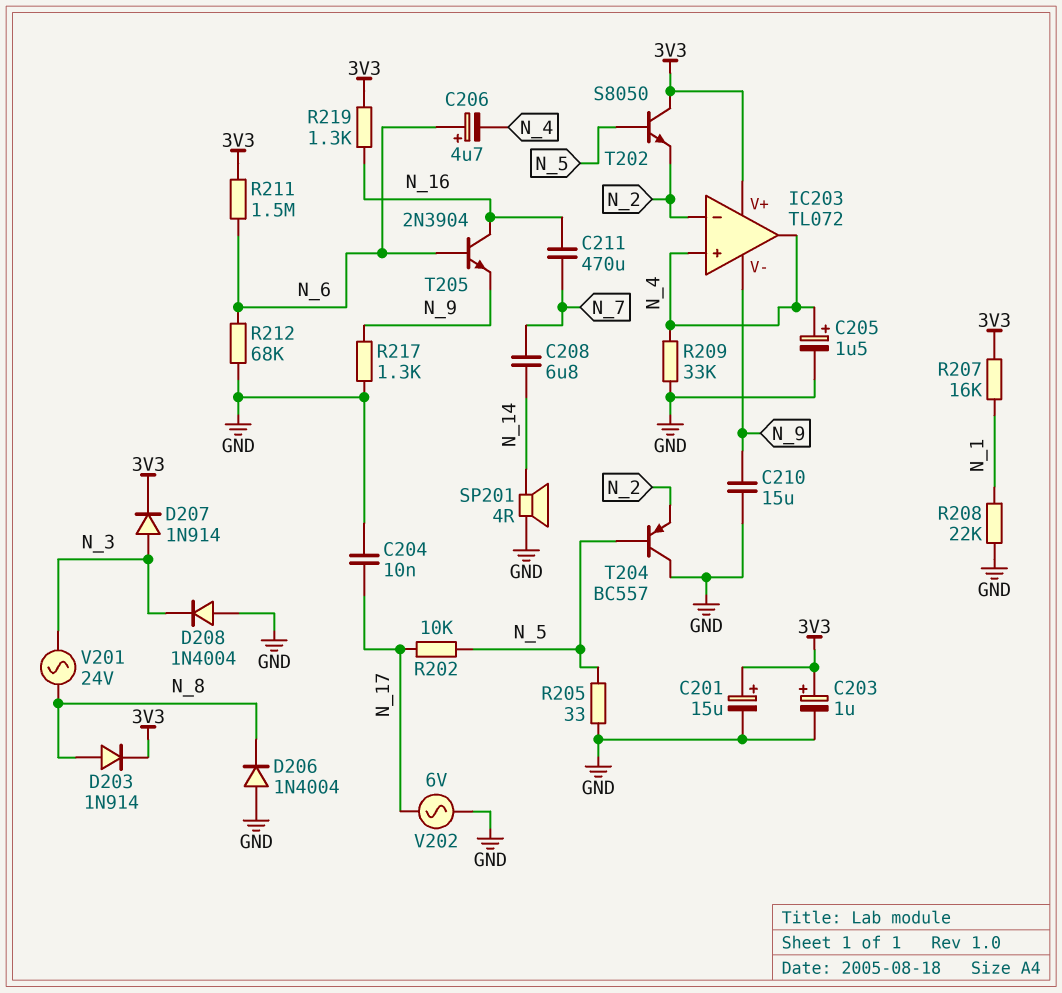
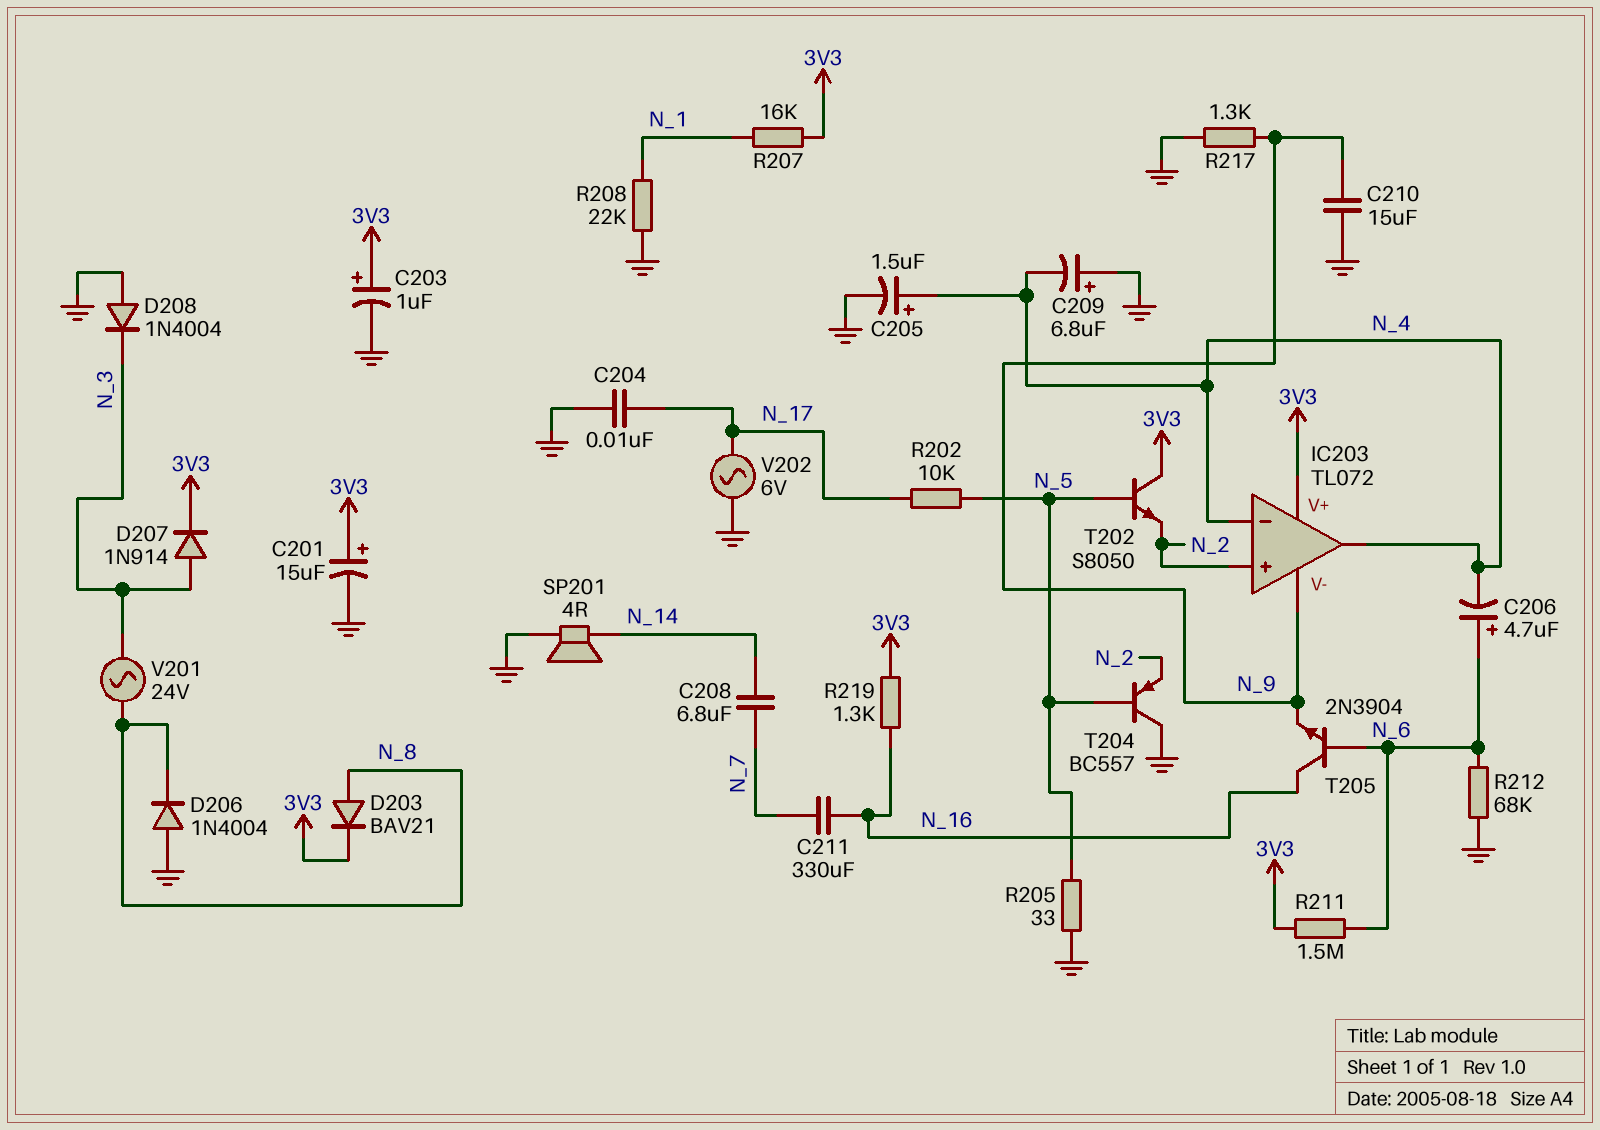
C209: none -> 6.8uF (plus GND, minus N_4)
C211: 470uF (N_7, N_16) -> 330uF (N_7, N_16)
D203: diode 1N914 (A N_8, K 3V3) -> diode BAV21 (A N_8, K 3V3)
IC203 pin in+: N_4 -> N_2
IC203 pin in-: N_2 -> N_4
R209: 33k (GND, N_4) -> none

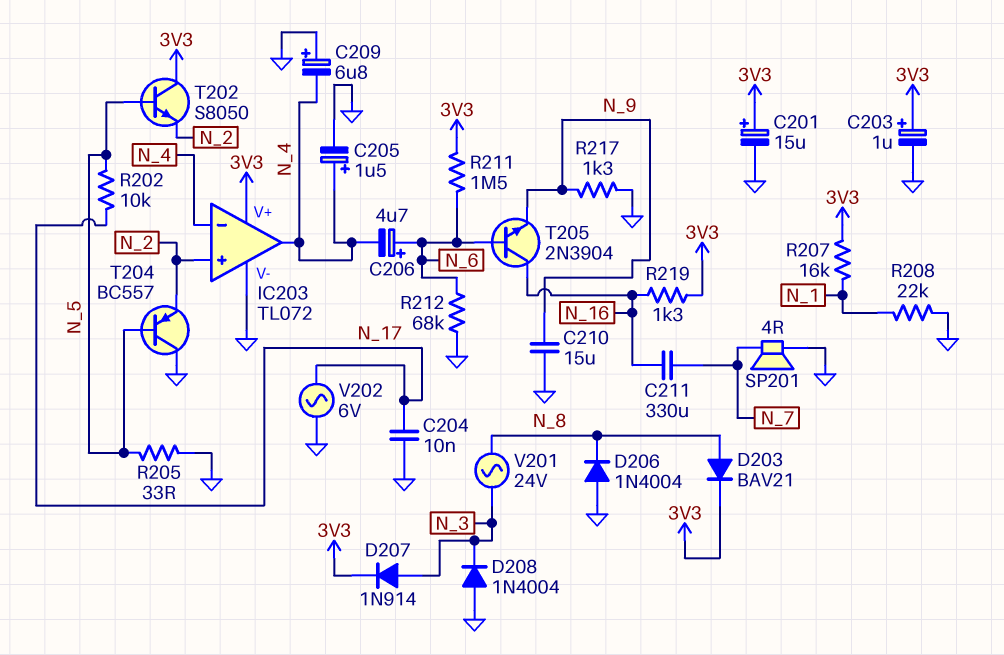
C208: 6.8uF (N_7, N_14) -> none
IC203 pin V-: N_9 -> GND
SP201: speaker 4R (GND, N_14) -> speaker 4R (GND, N_7)

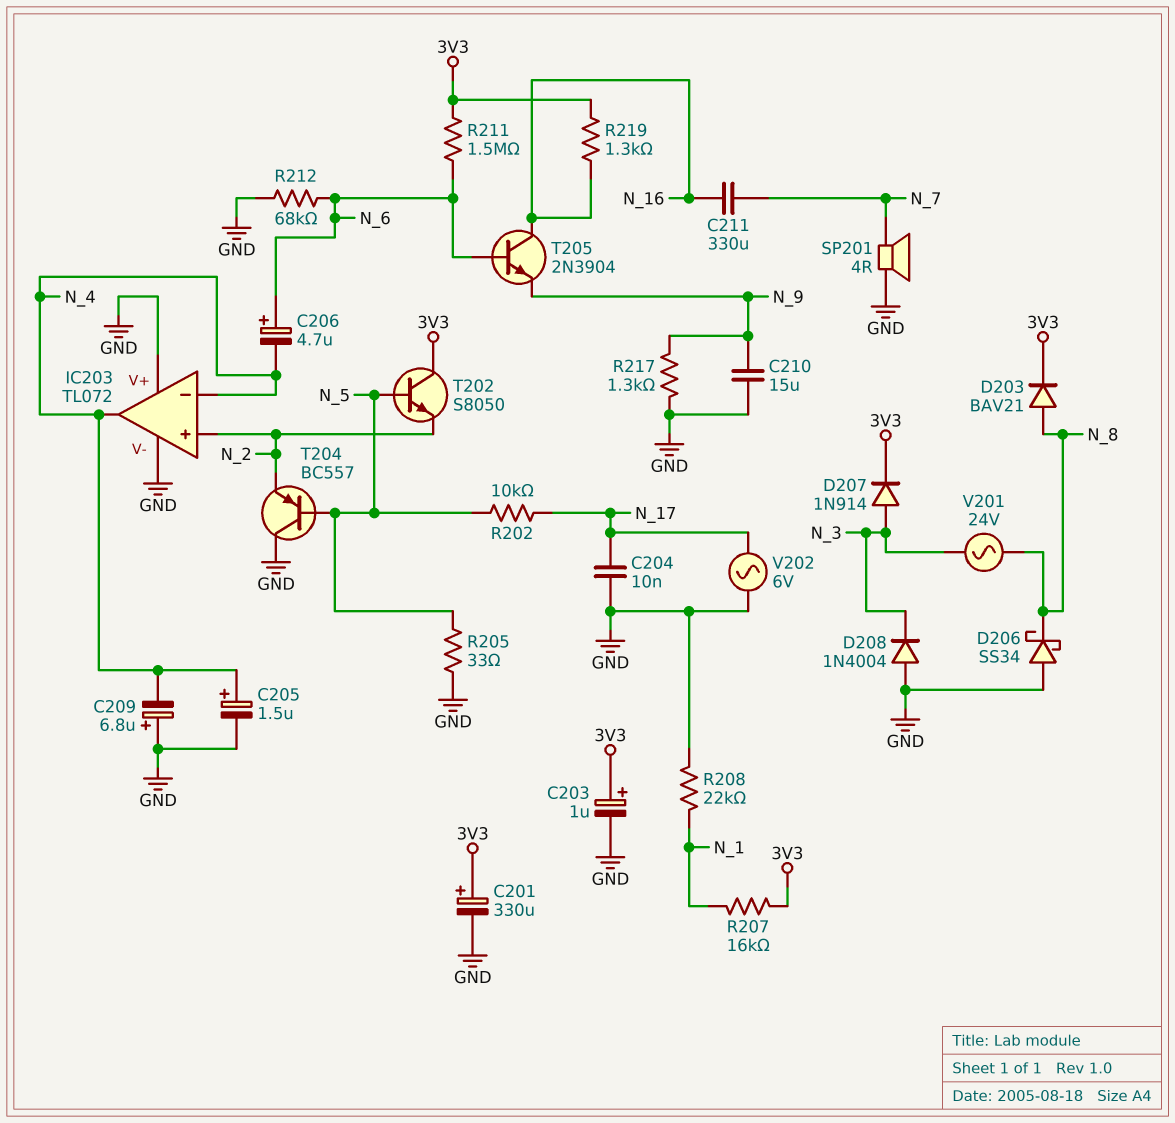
C201: 15uF (plus 3V3, minus GND) -> 330uF (plus 3V3, minus GND)
D206: diode 1N4004 (A GND, K N_8) -> schottky SS34 (A GND, K N_8)
IC203 pin V+: 3V3 -> GND

